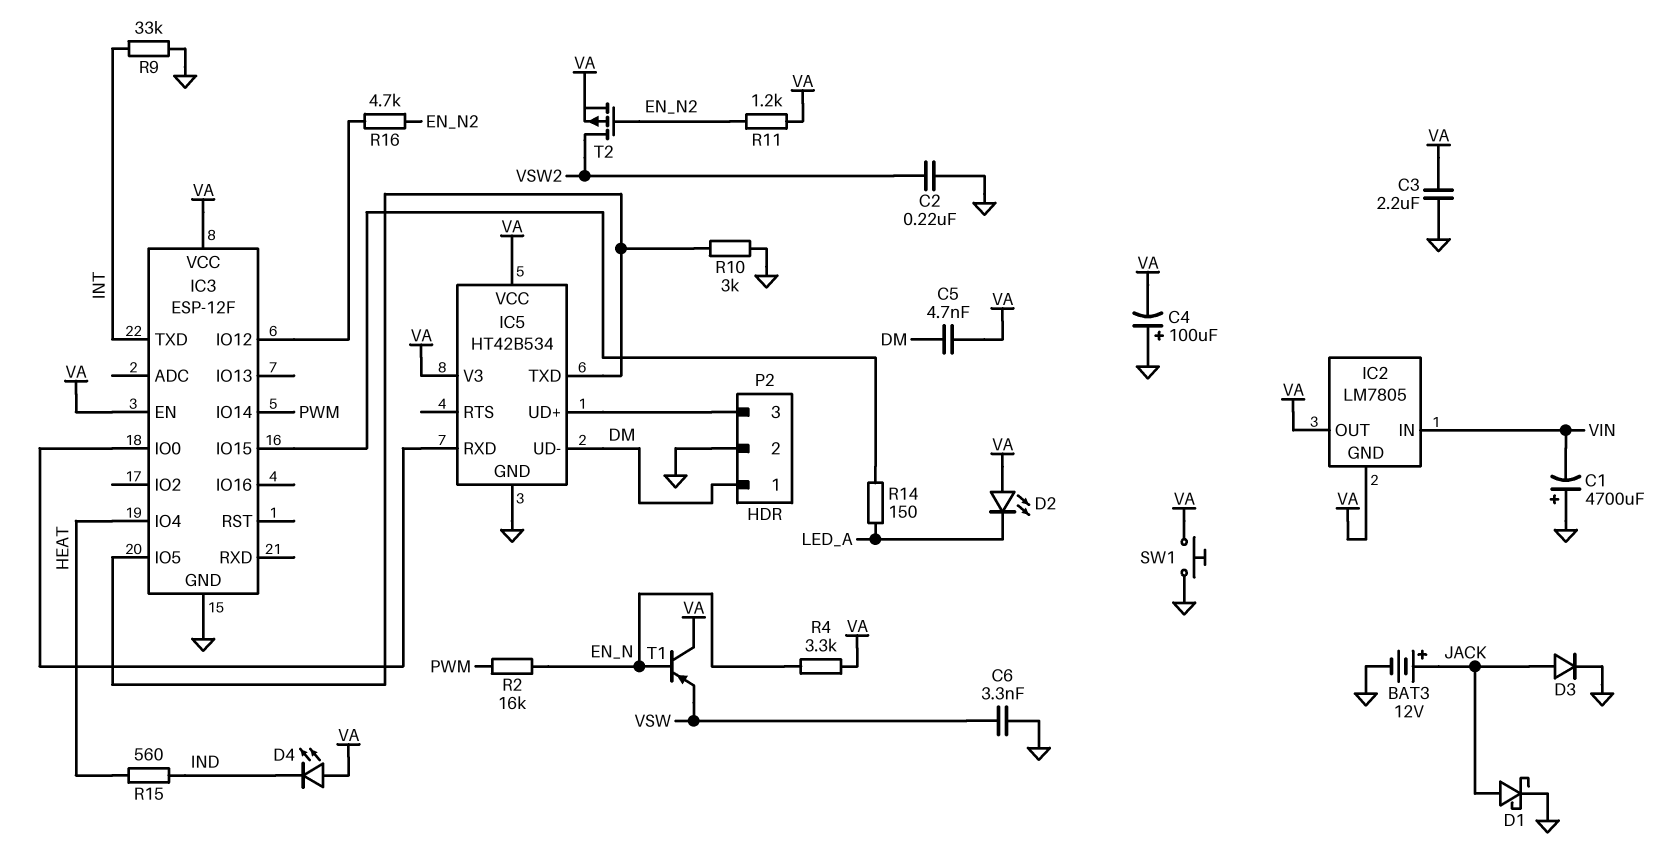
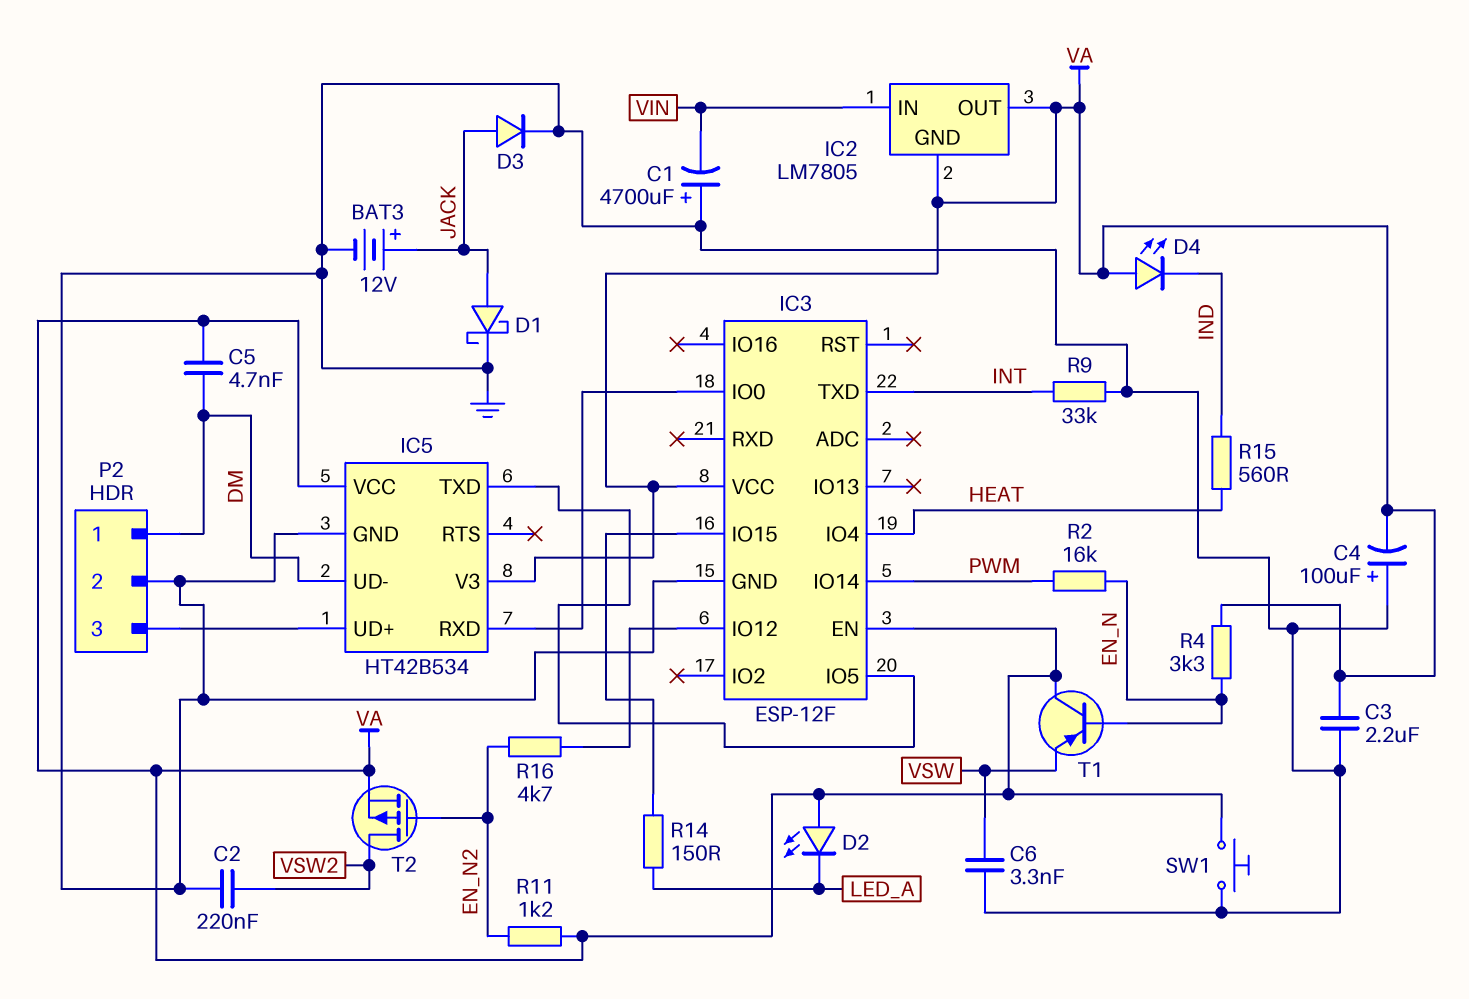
R10: 3k (GND, IC3/IO5) -> none

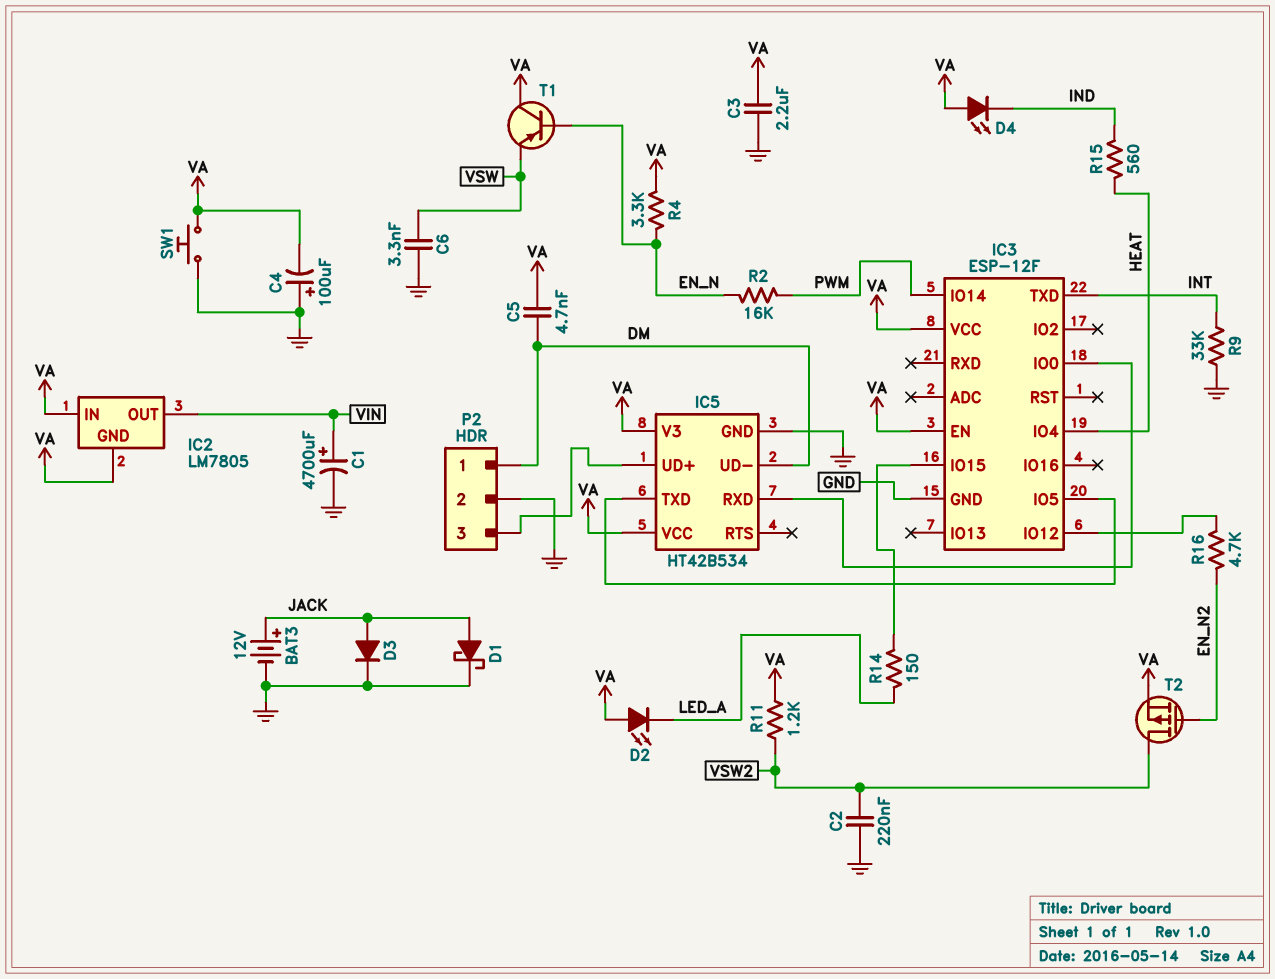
C1: 4700uF (plus GND, minus VIN) -> 4700uF (plus VIN, minus GND)
IC2 pin IN: VIN -> VA
IC2 pin OUT: VA -> VIN
R11: 1.2k (EN_N2, VA) -> 1.2k (VA, VSW2)

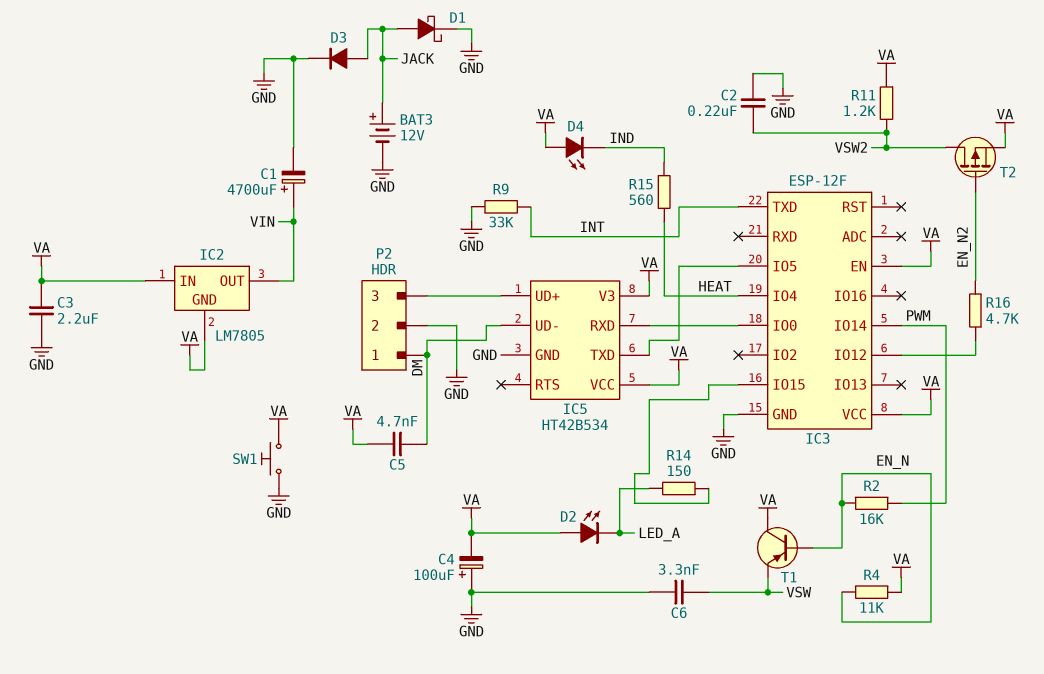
R4: 3.3k (EN_N, VA) -> 11k (EN_N, VA)

